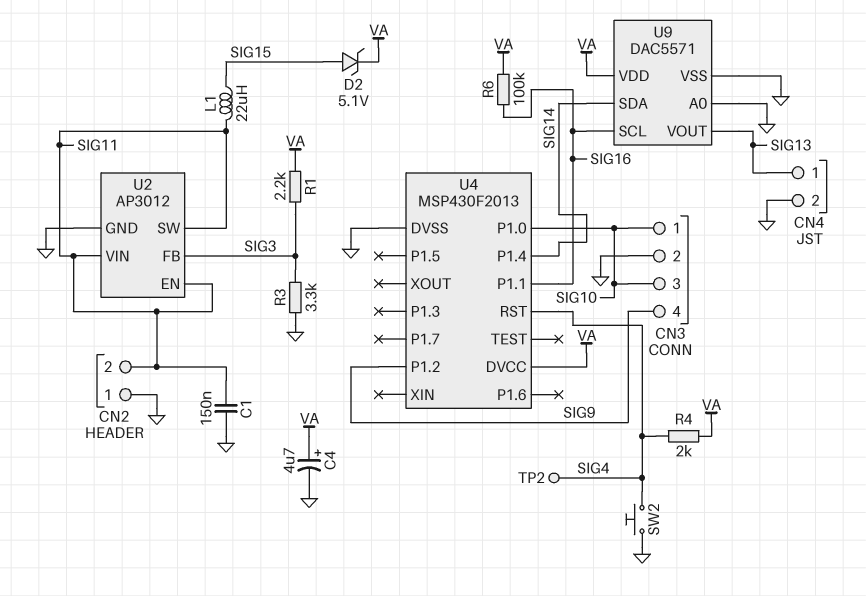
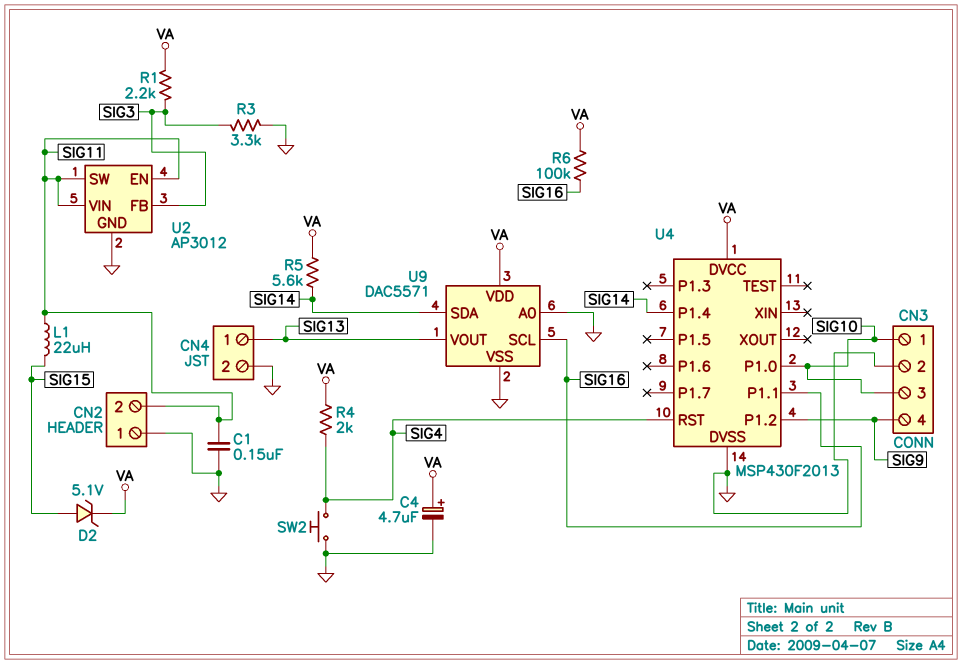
R5: none -> 5.6k (SIG14, VA)
TP2: test point (SIG4) -> none

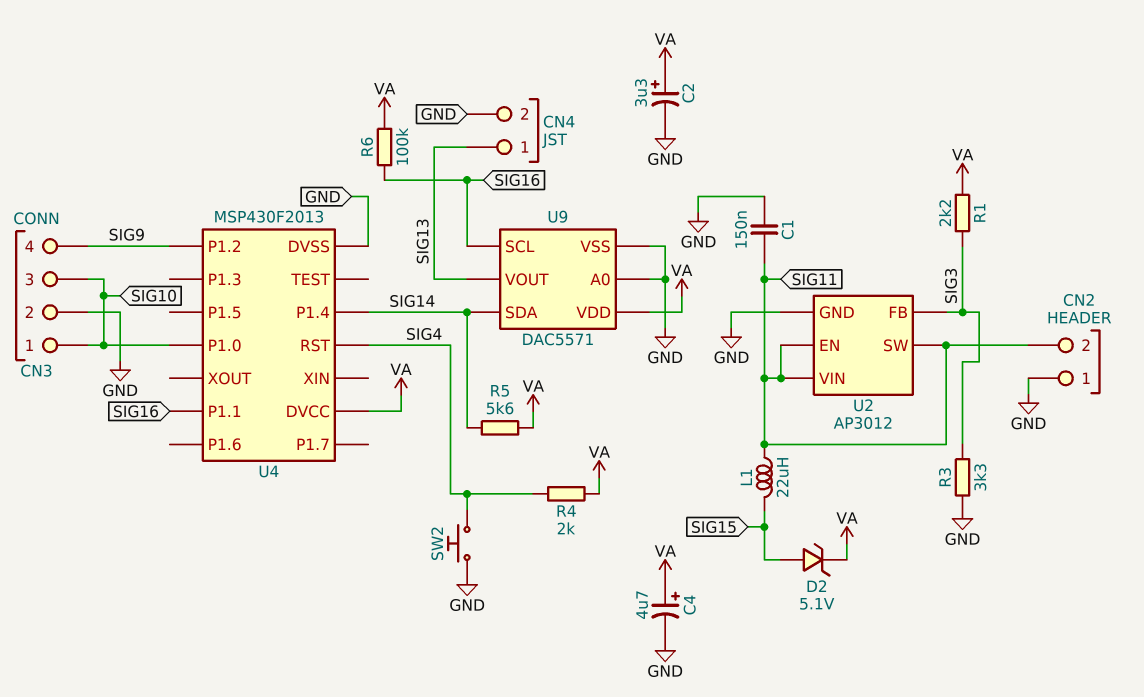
C2: none -> 3.3uF (plus VA, minus GND)

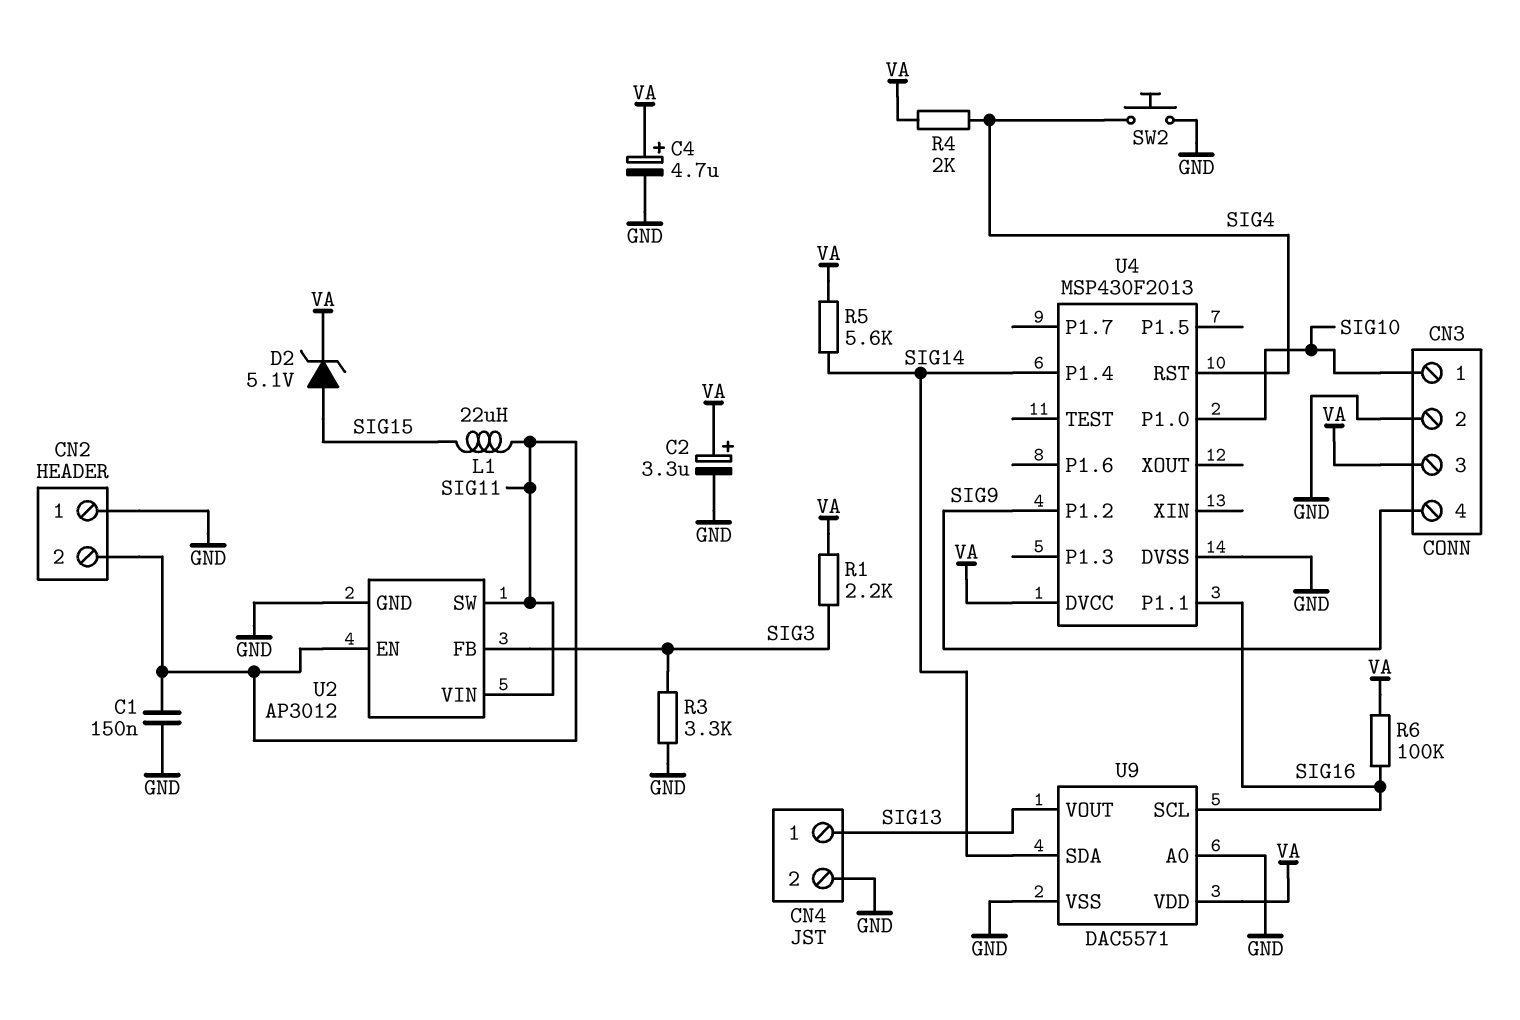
CN3 pin 3: SIG10 -> VA

